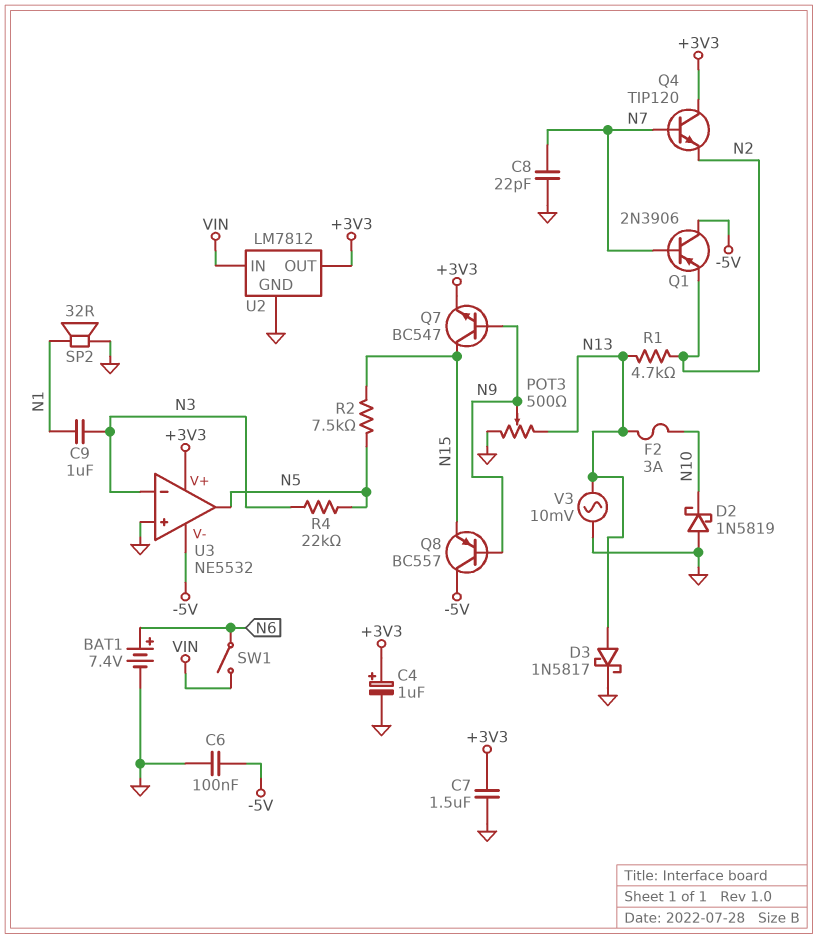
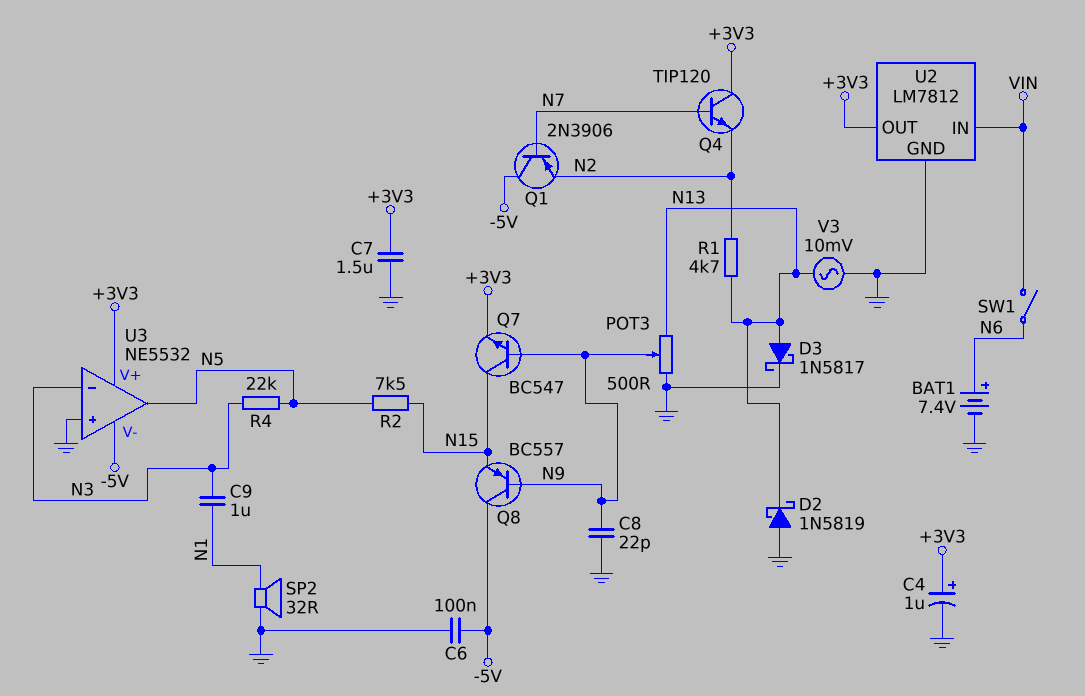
C8: 22pF (GND, N7) -> 22pF (GND, N9)
D2: schottky 1N5819 (A GND, K N10) -> schottky 1N5819 (A GND, K N13)
F2: 3A (N10, N13) -> none

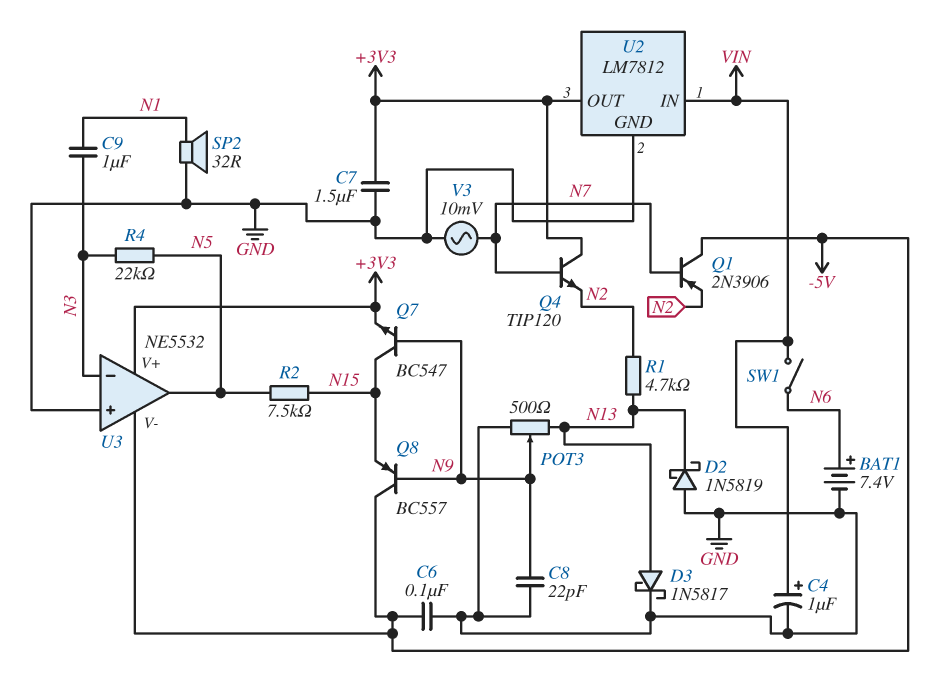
C4: 1uF (plus +3V3, minus GND) -> 1uF (plus VIN, minus GND)
V3: AC 10mV (GND, N13) -> AC 10mV (GND, N7)

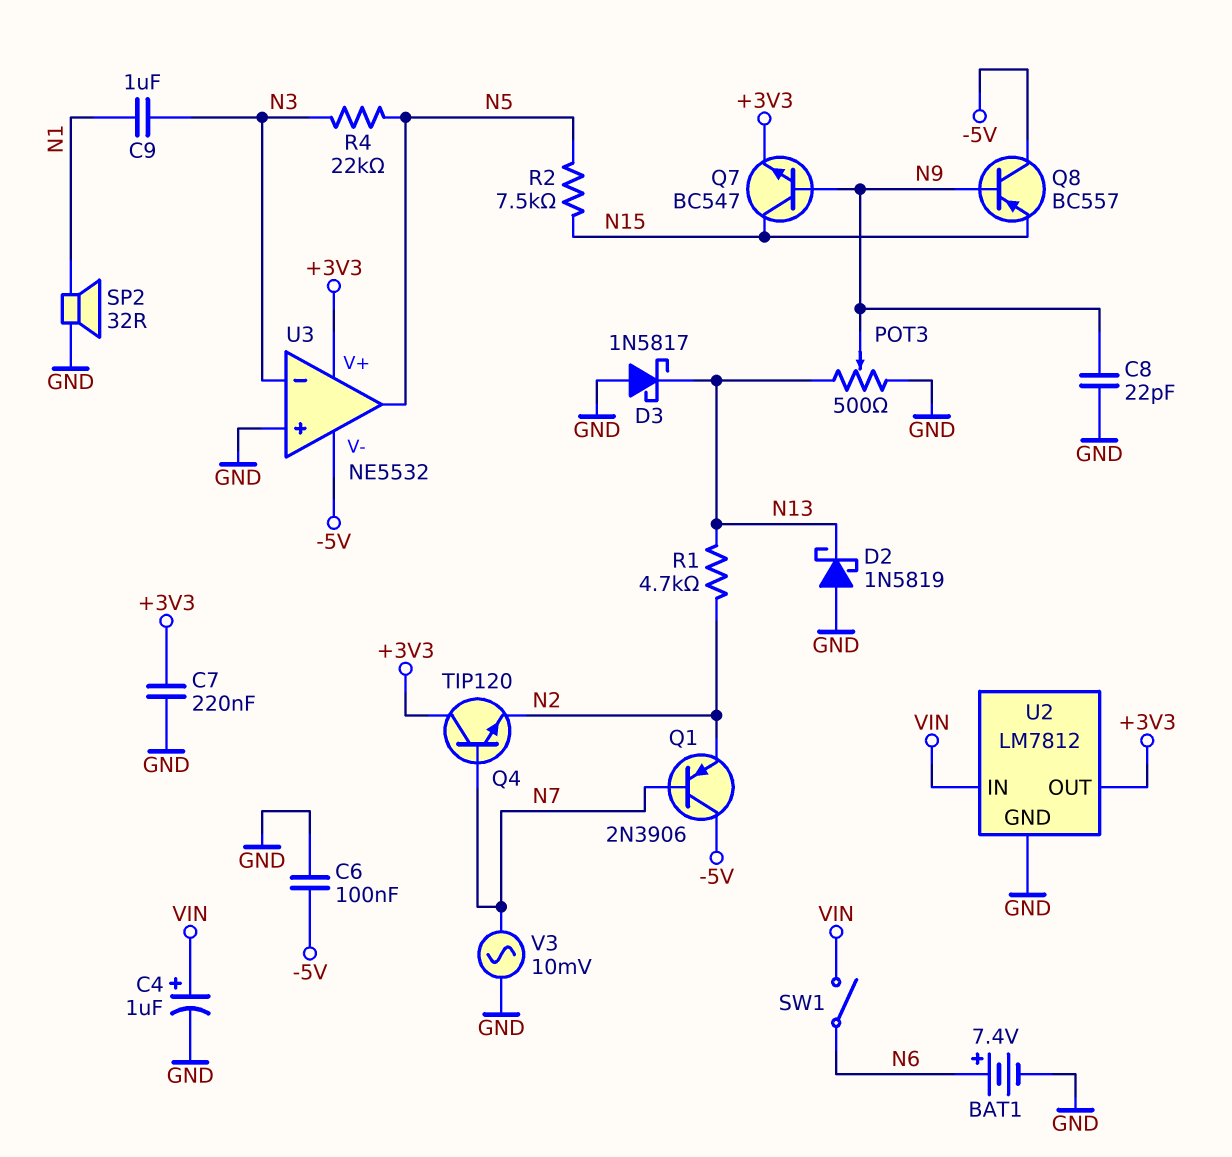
C7: 1.5uF (+3V3, GND) -> 220nF (+3V3, GND)
D3: schottky 1N5817 (A N13, K GND) -> schottky 1N5817 (A GND, K N13)

